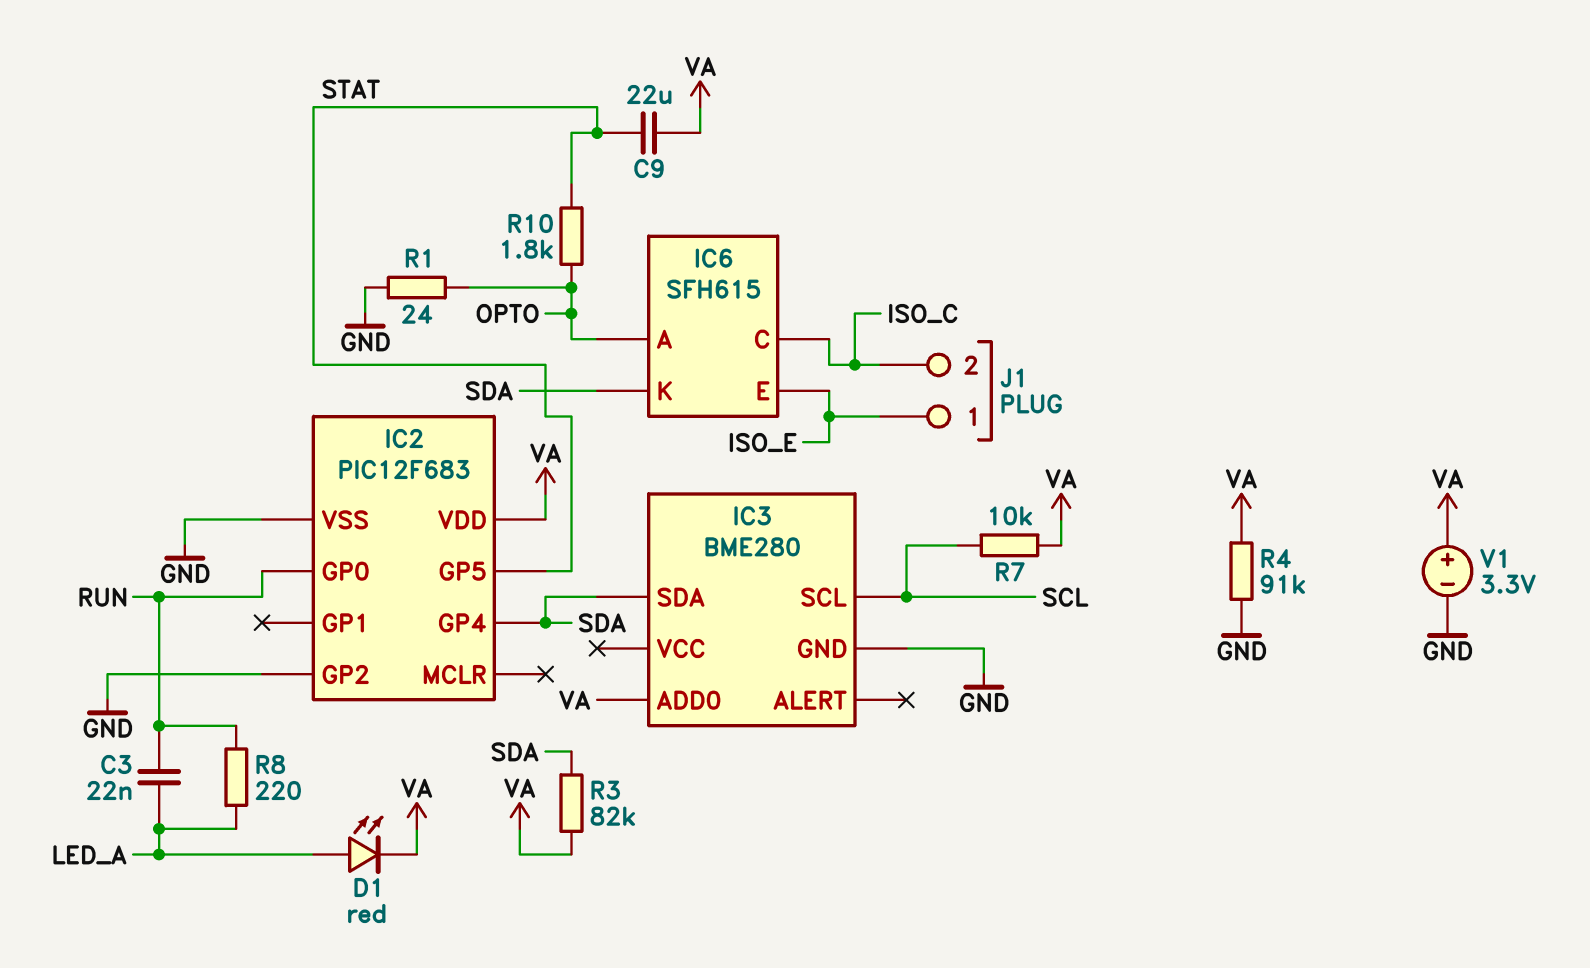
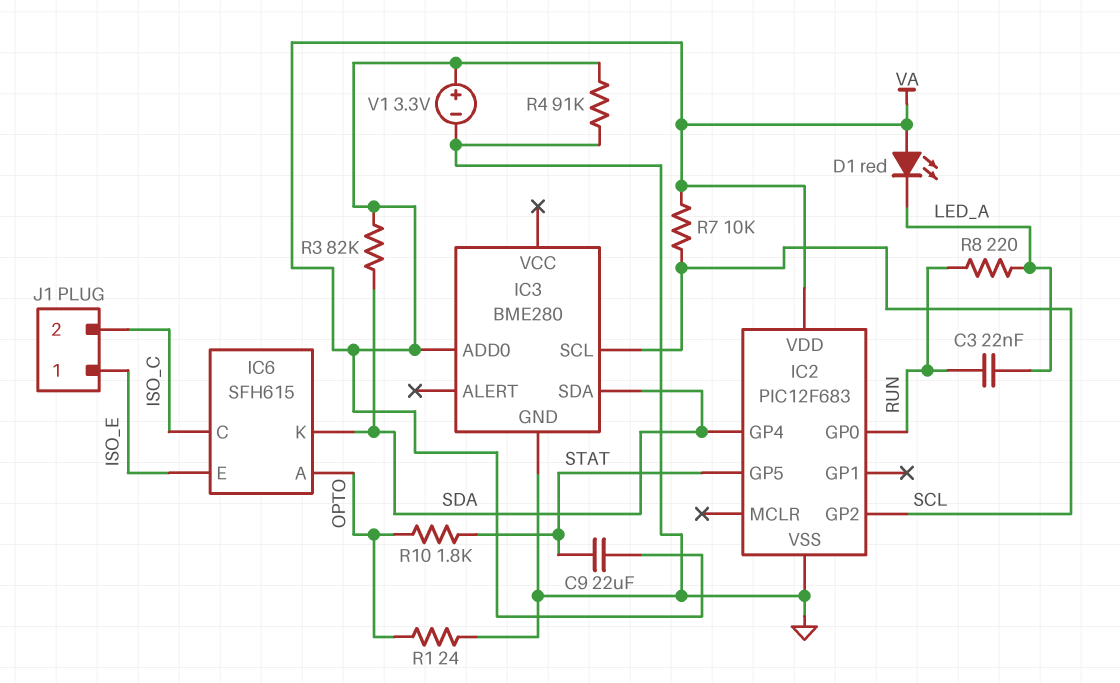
D1: LED red (A LED_A, K VA) -> LED red (A VA, K LED_A)
IC2 pin GP2: GND -> SCL

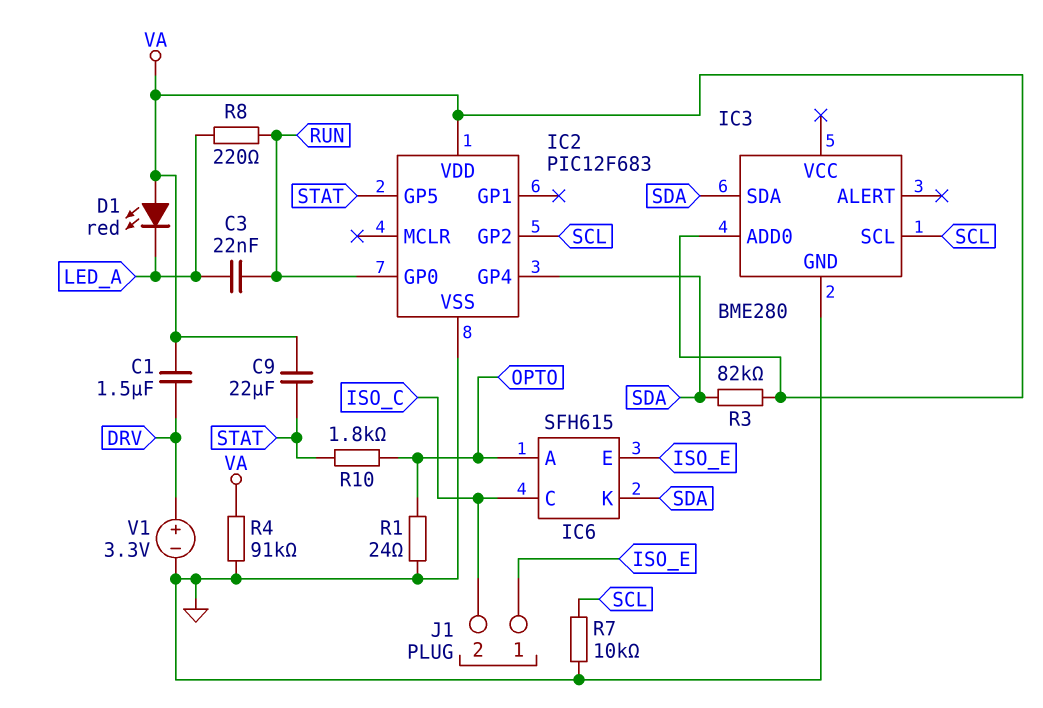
C1: none -> 1.5uF (DRV, VA)
R7: 10k (SCL, VA) -> 10k (GND, SCL)
V1: 3.3V (plus VA, minus GND) -> 3.3V (plus DRV, minus GND)

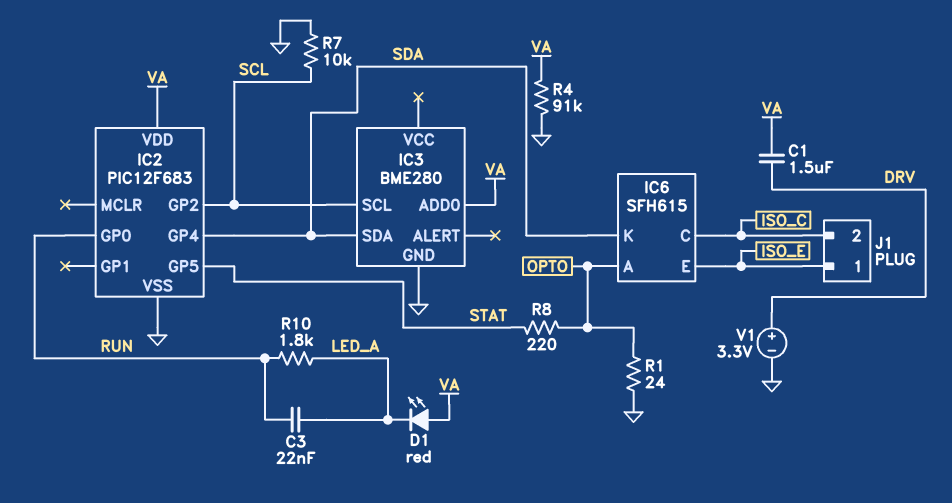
C9: 22uF (STAT, VA) -> none
R3: 82k (SDA, VA) -> none
R8: 220 (LED_A, RUN) -> 220 (OPTO, STAT)
R10: 1.8k (OPTO, STAT) -> 1.8k (LED_A, RUN)

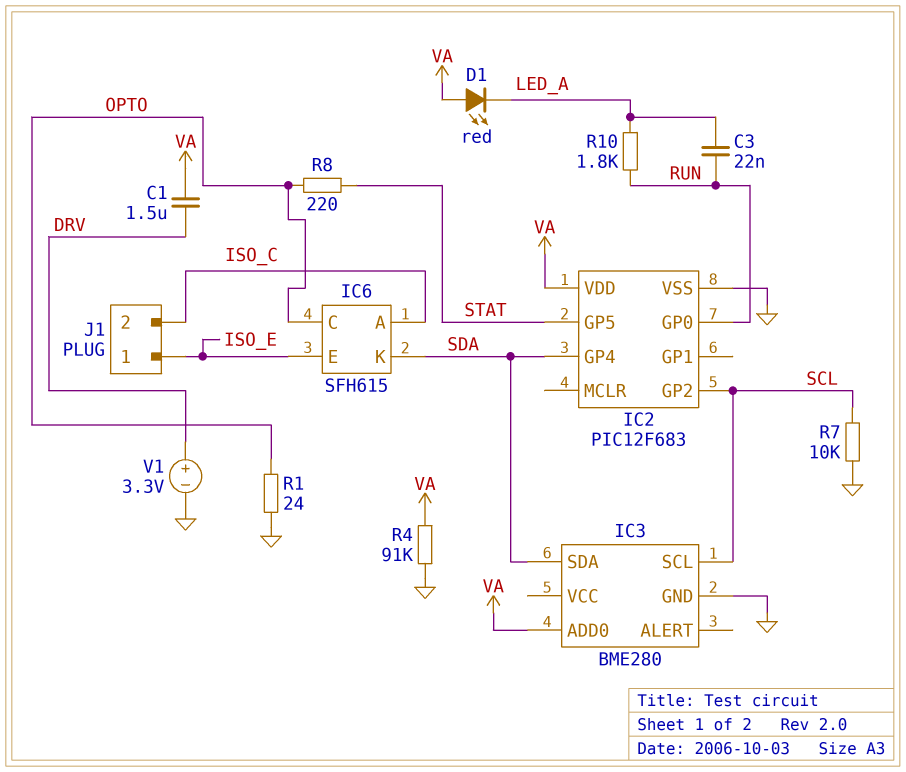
IC6 pin A: OPTO -> ISO_C
IC6 pin C: ISO_C -> OPTO

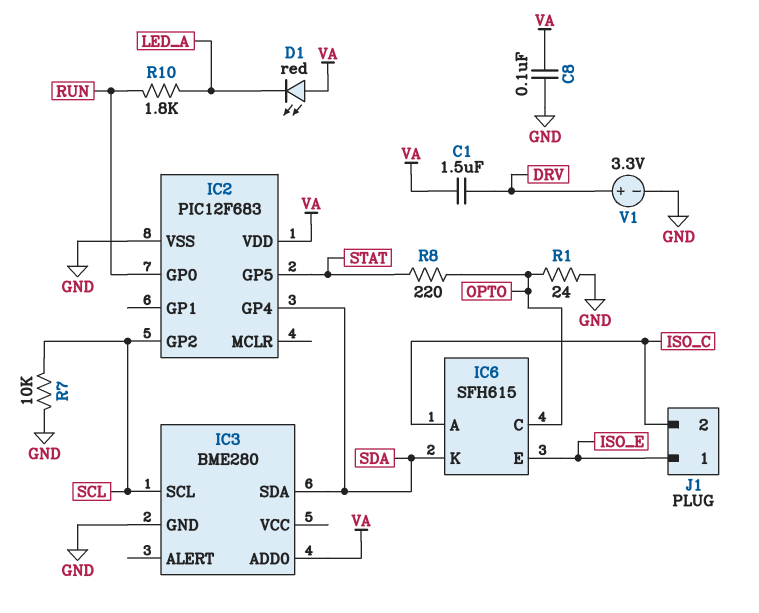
C3: 22nF (LED_A, RUN) -> none
C8: none -> 100nF (GND, VA)
R4: 91k (GND, VA) -> none

